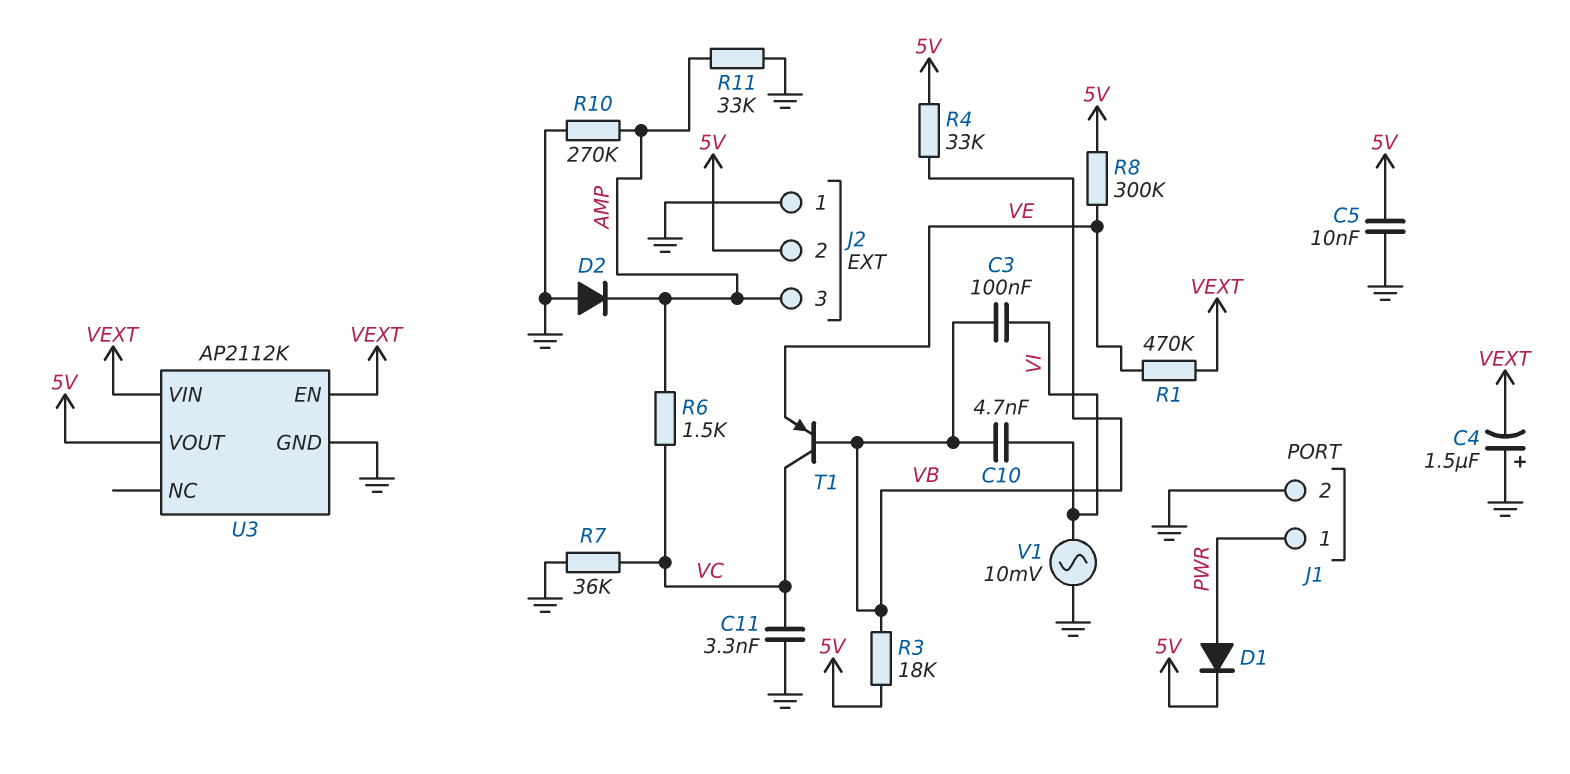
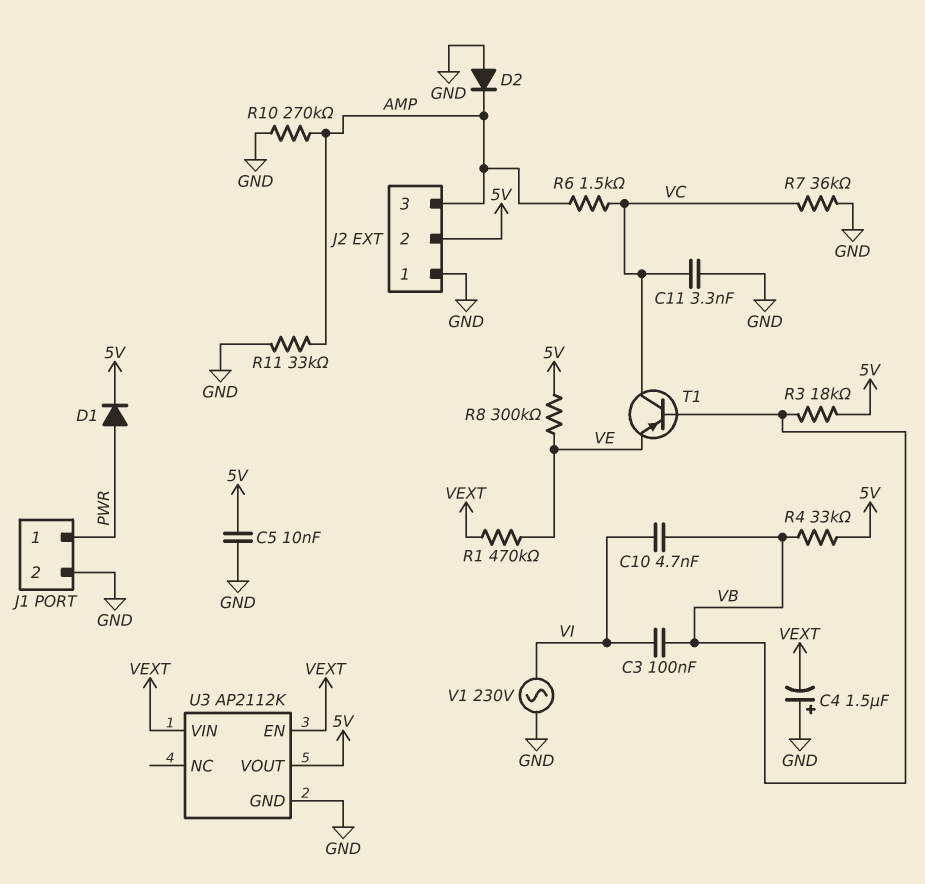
V1: AC 10mV (GND, VI) -> AC 230V (GND, VI)

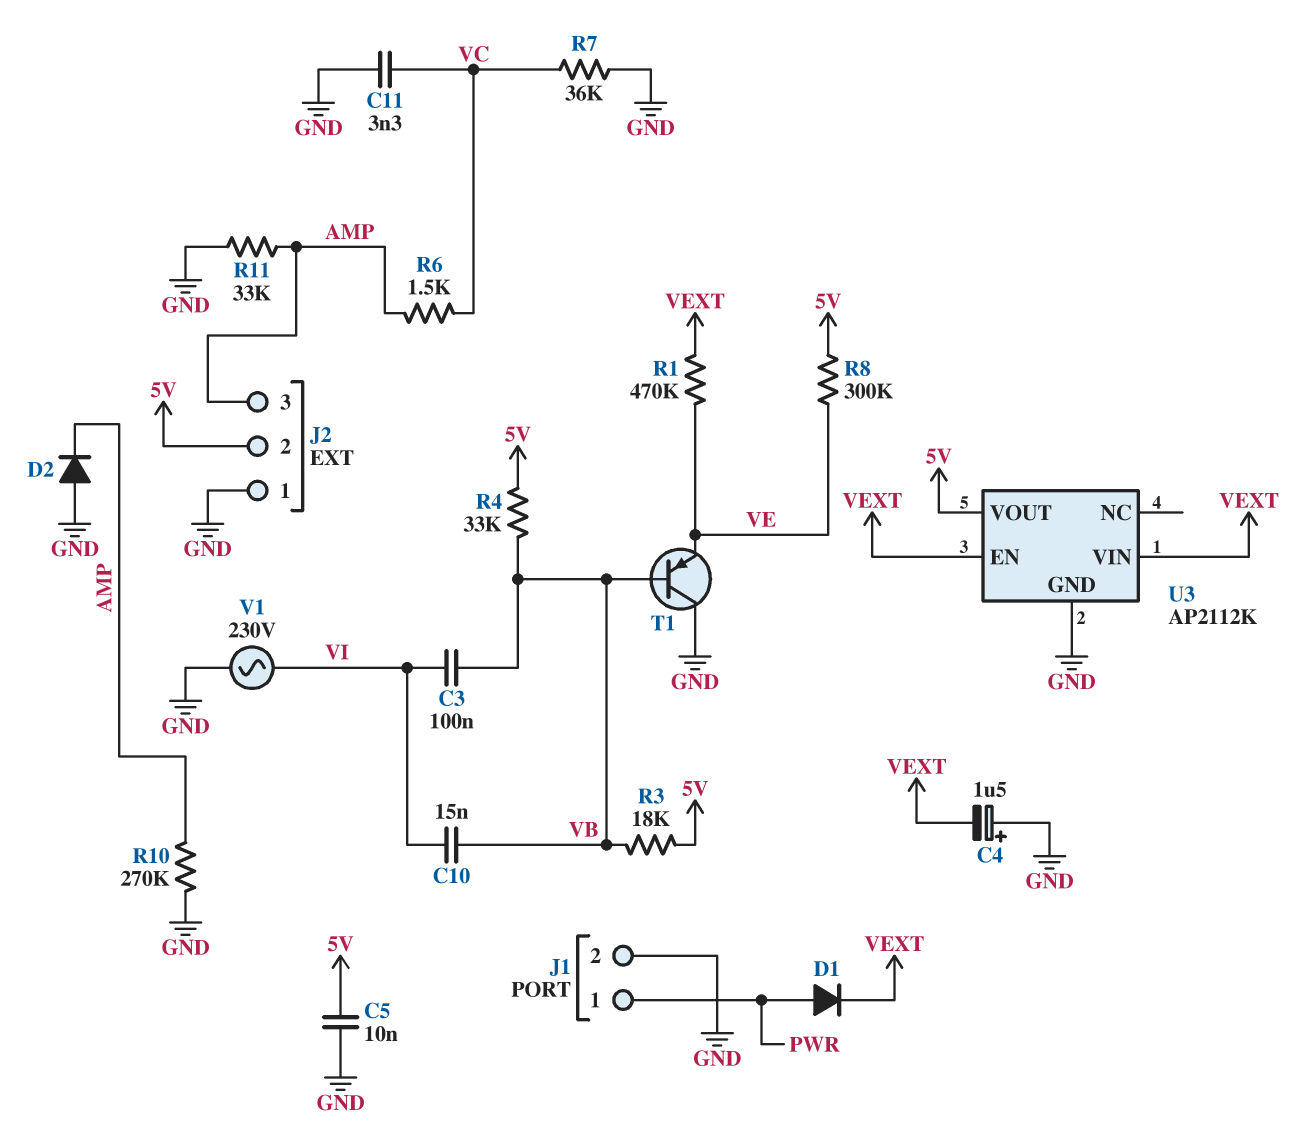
C10: 4.7nF (VB, VI) -> 15nF (VB, VI)
D1: diode (A PWR, K 5V) -> diode (A PWR, K VEXT)
T1: PNP (B VB, C VC, E VE) -> PNP (B VB, C GND, E VE)

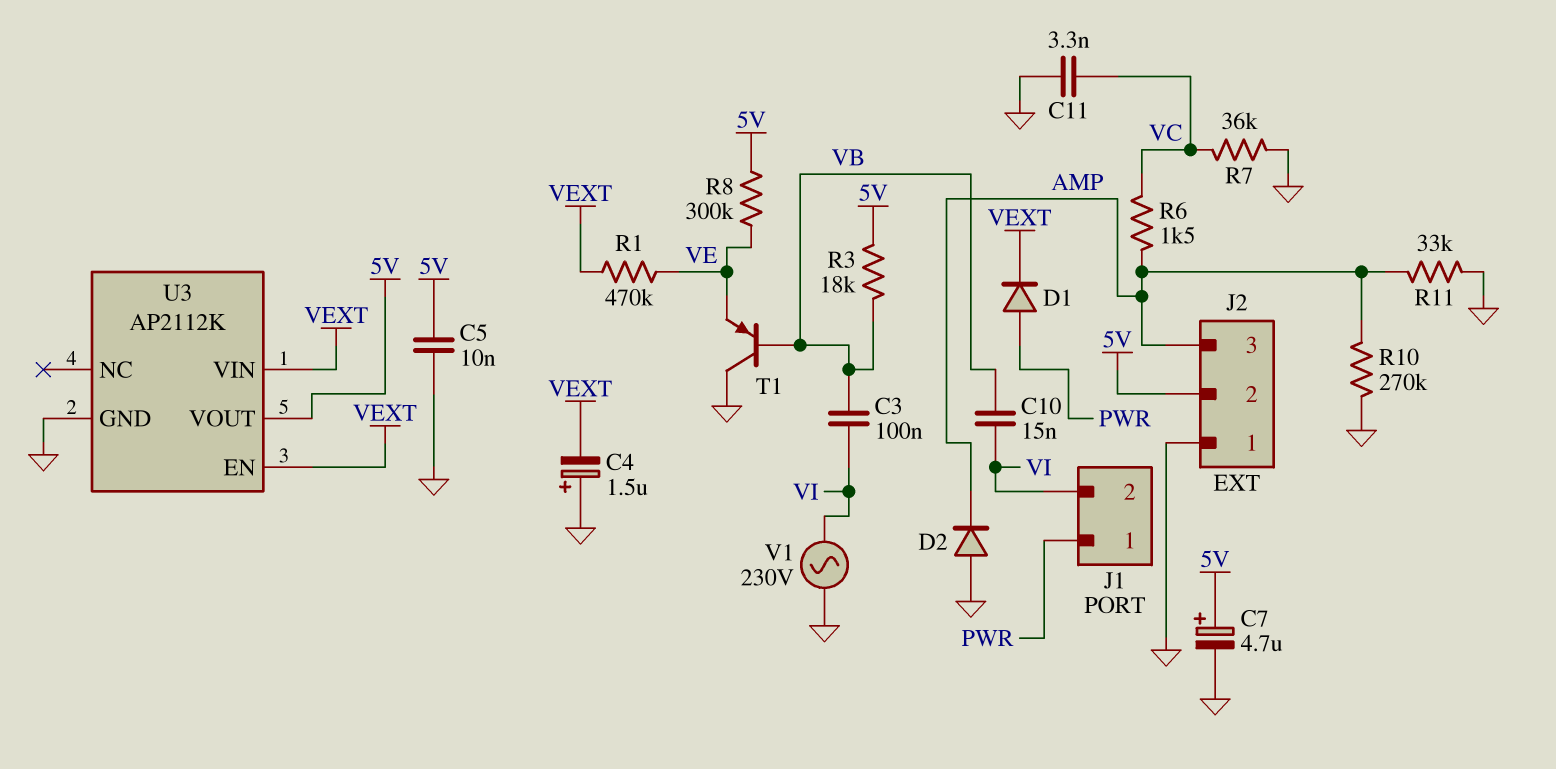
C7: none -> 4.7uF (plus 5V, minus GND)
J1 pin 2: GND -> VI
R4: 33k (5V, VB) -> none

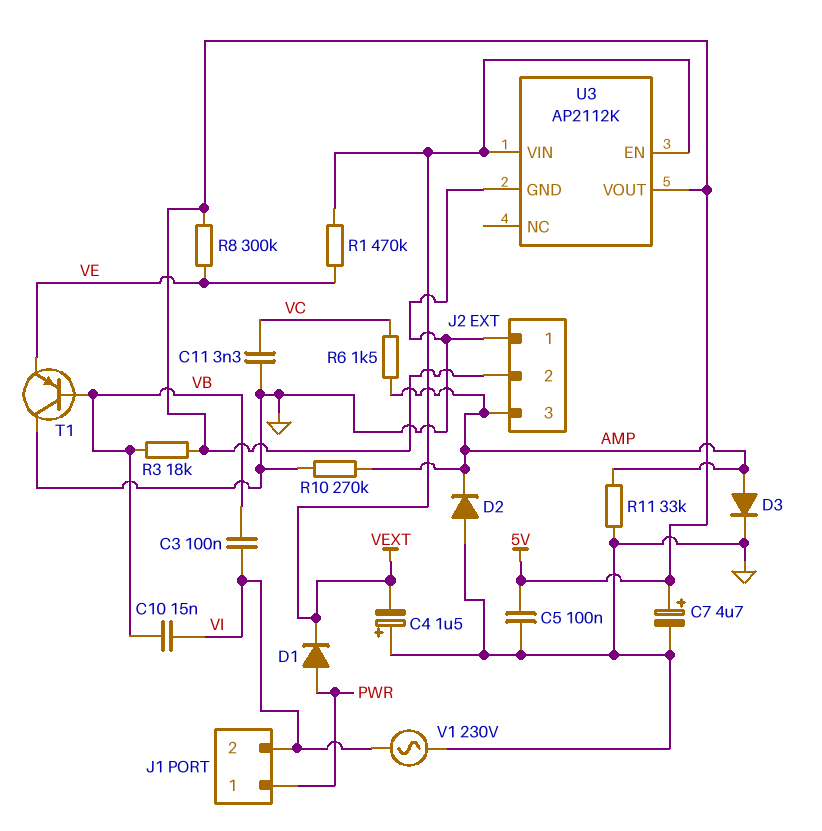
C5: 10nF (5V, GND) -> 100nF (5V, GND)
D3: none -> diode (A AMP, K GND)
R7: 36k (GND, VC) -> none

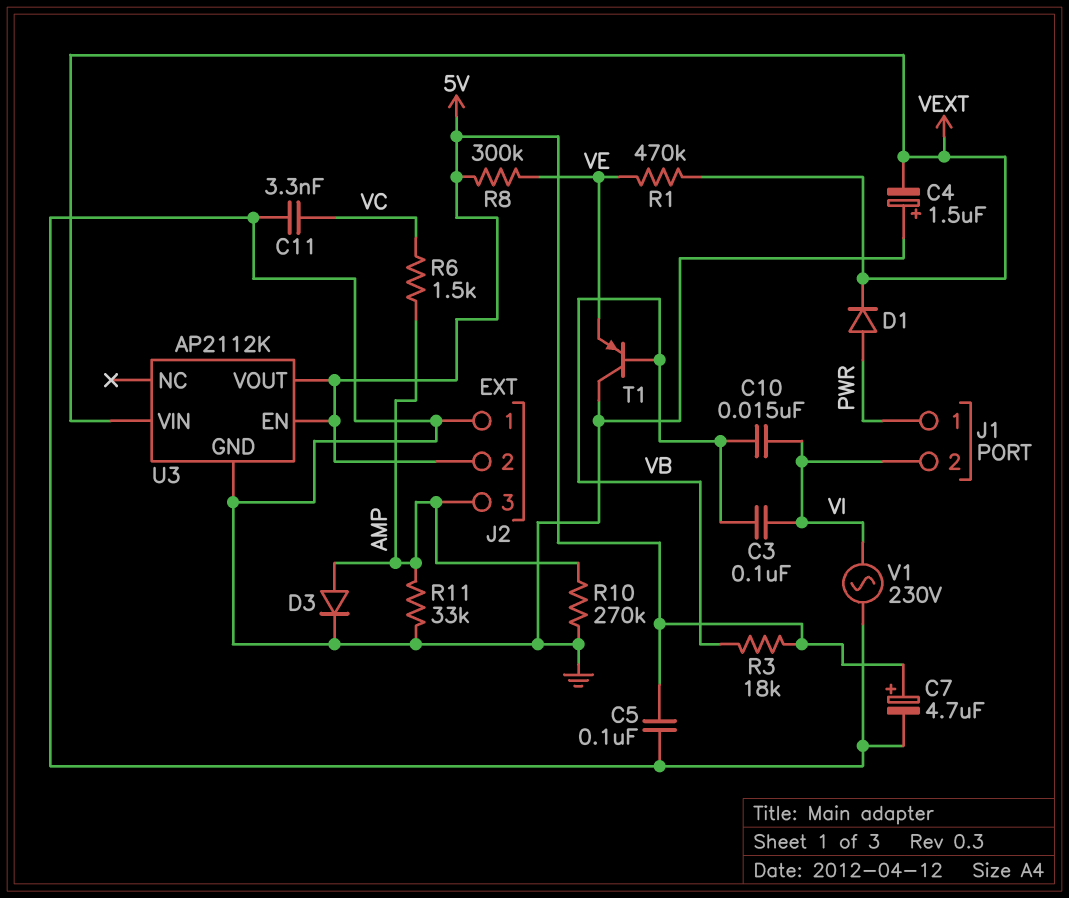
D2: diode (A GND, K AMP) -> none
U3 pin EN: VEXT -> 5V

